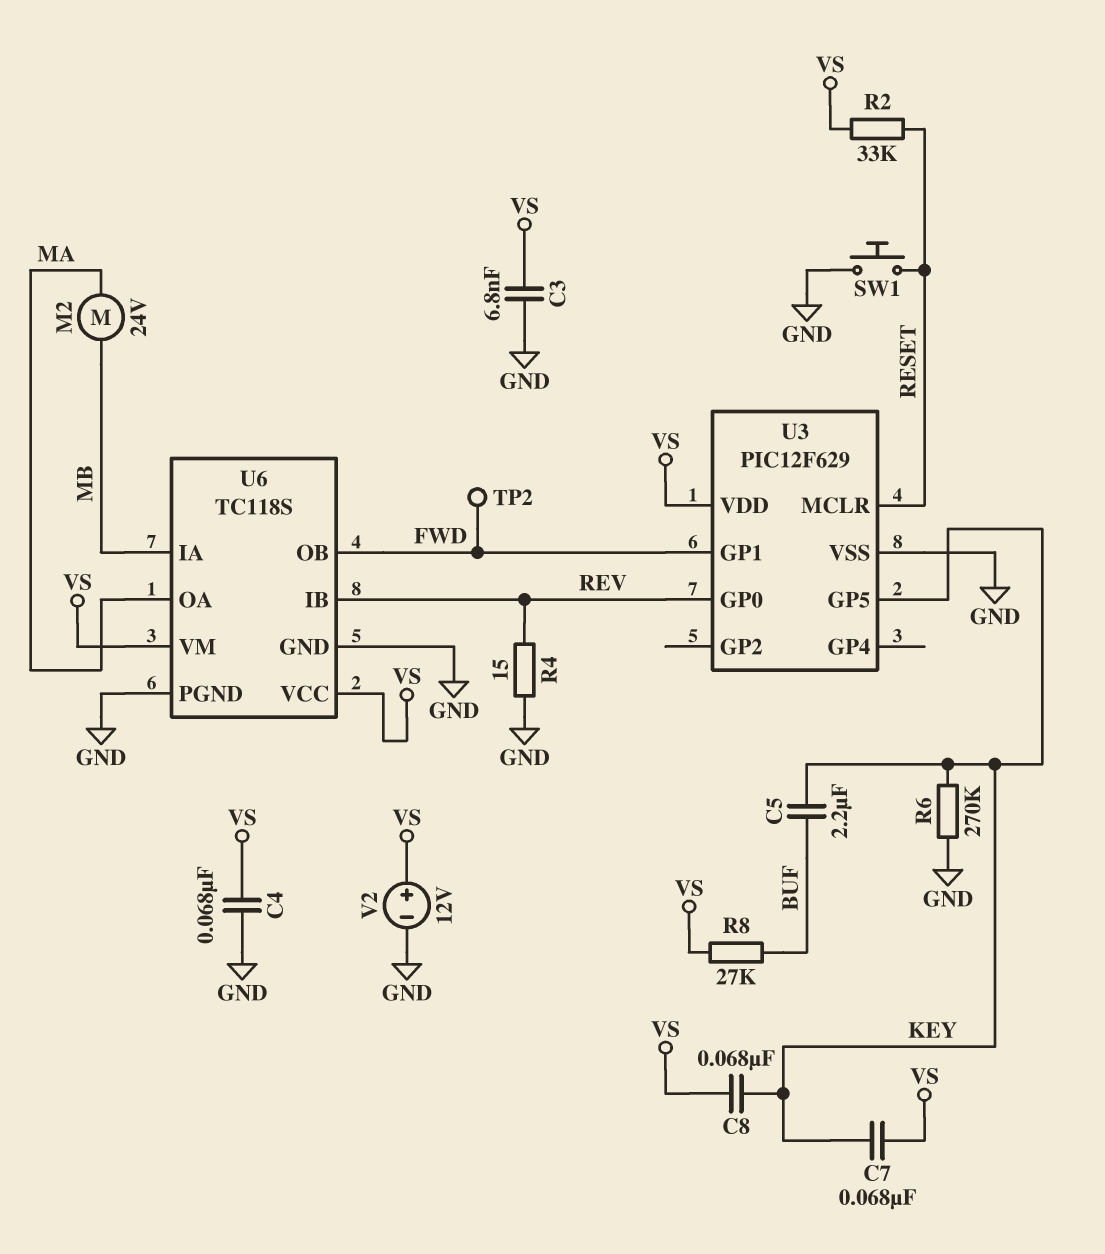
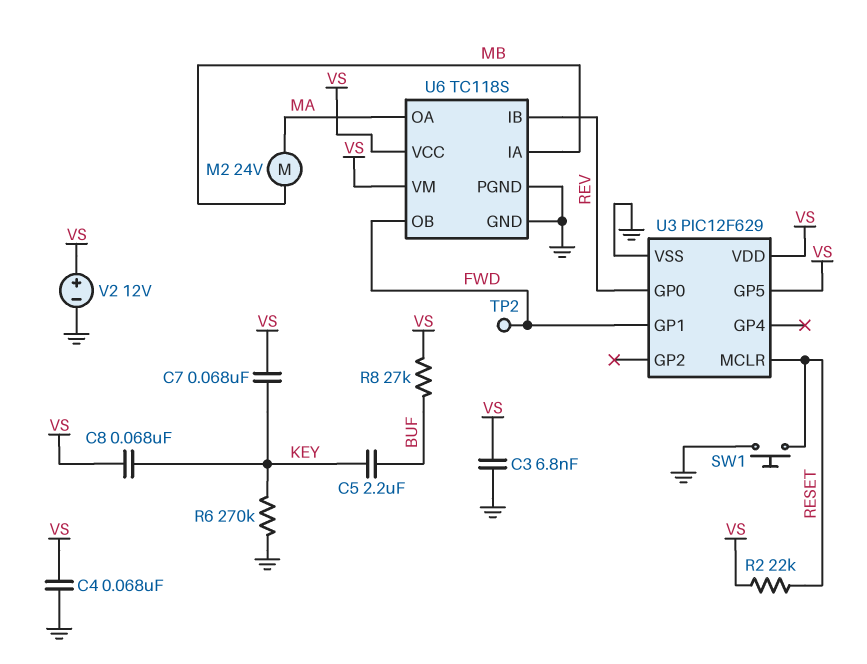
R2: 33k (RESET, VS) -> 22k (RESET, VS)
R4: 15 (GND, REV) -> none
U3 pin GP5: KEY -> VS

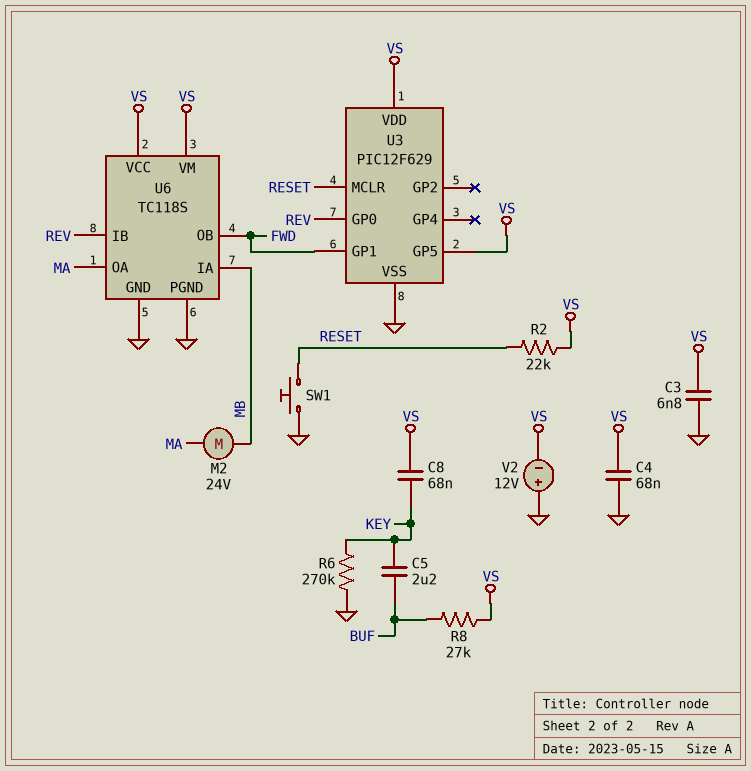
C7: 68nF (KEY, VS) -> none
TP2: test point (FWD) -> none
V2: 12V (plus VS, minus GND) -> 12V (plus GND, minus VS)

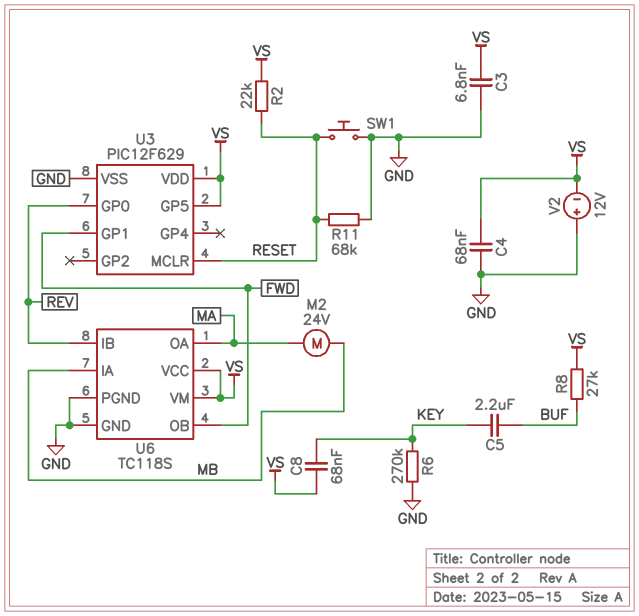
R11: none -> 68k (GND, RESET)

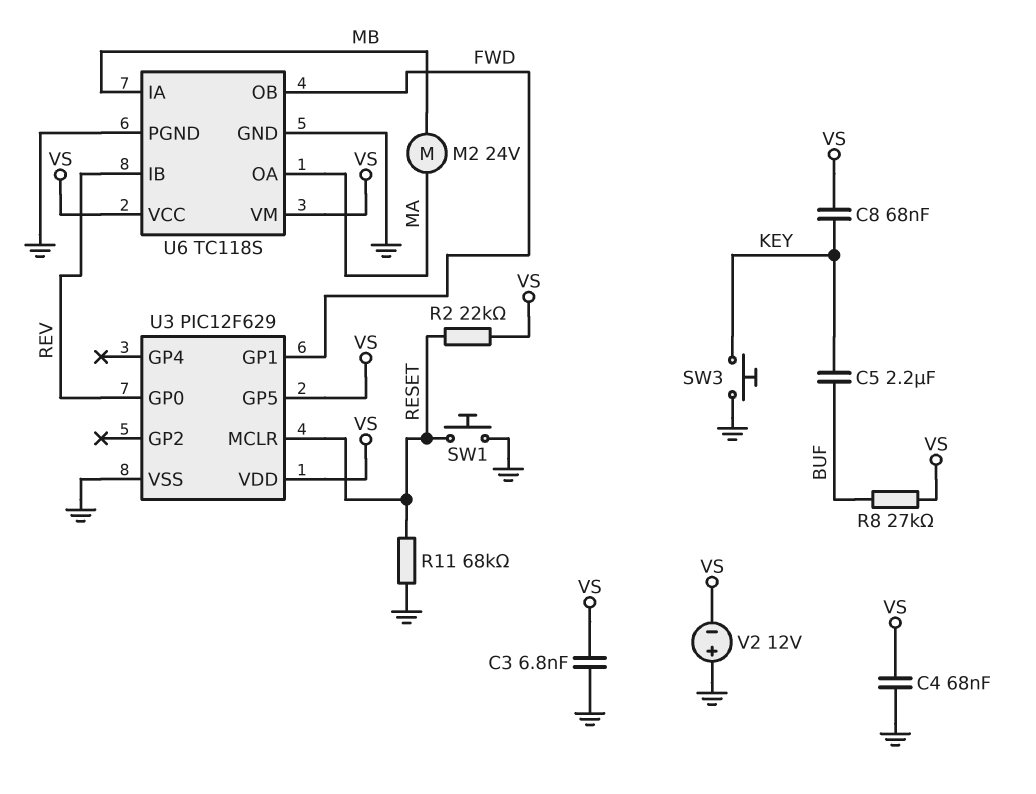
R6: 270k (GND, KEY) -> none
SW3: none -> button (GND, KEY)

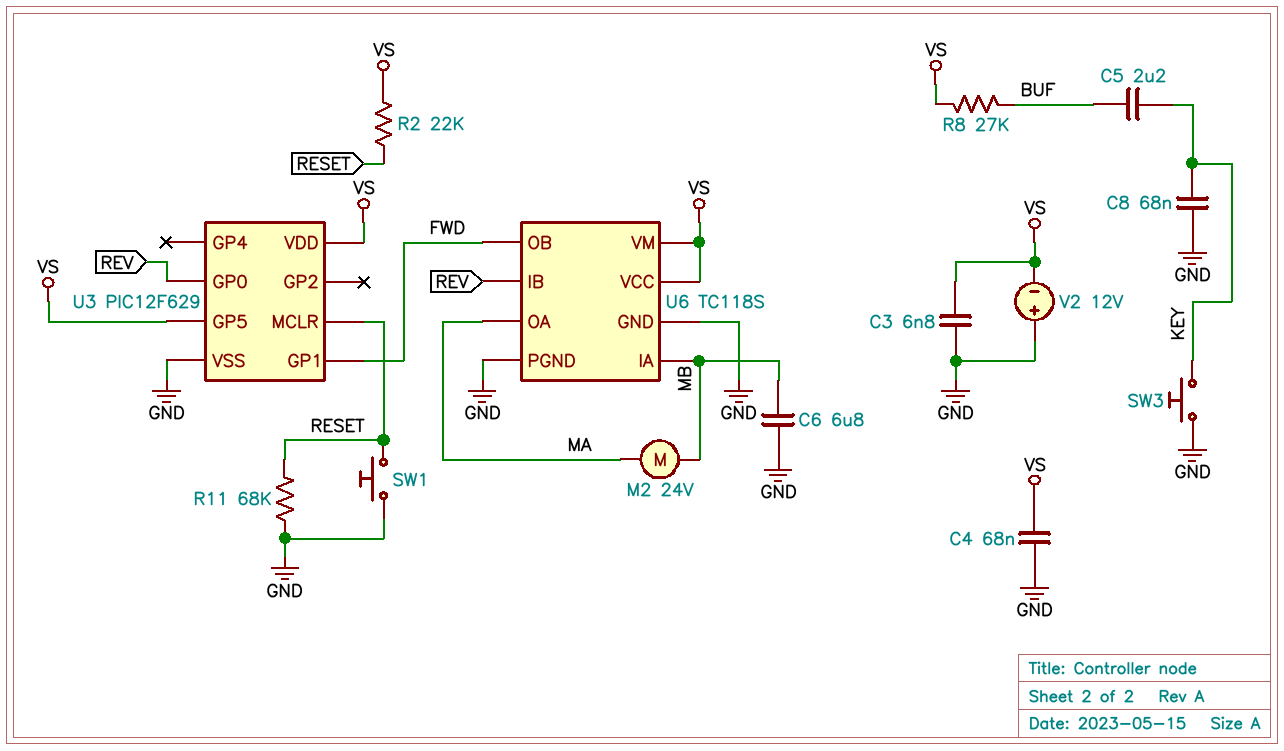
C6: none -> 6.8uF (GND, MB)
C8: 68nF (KEY, VS) -> 68nF (GND, KEY)

